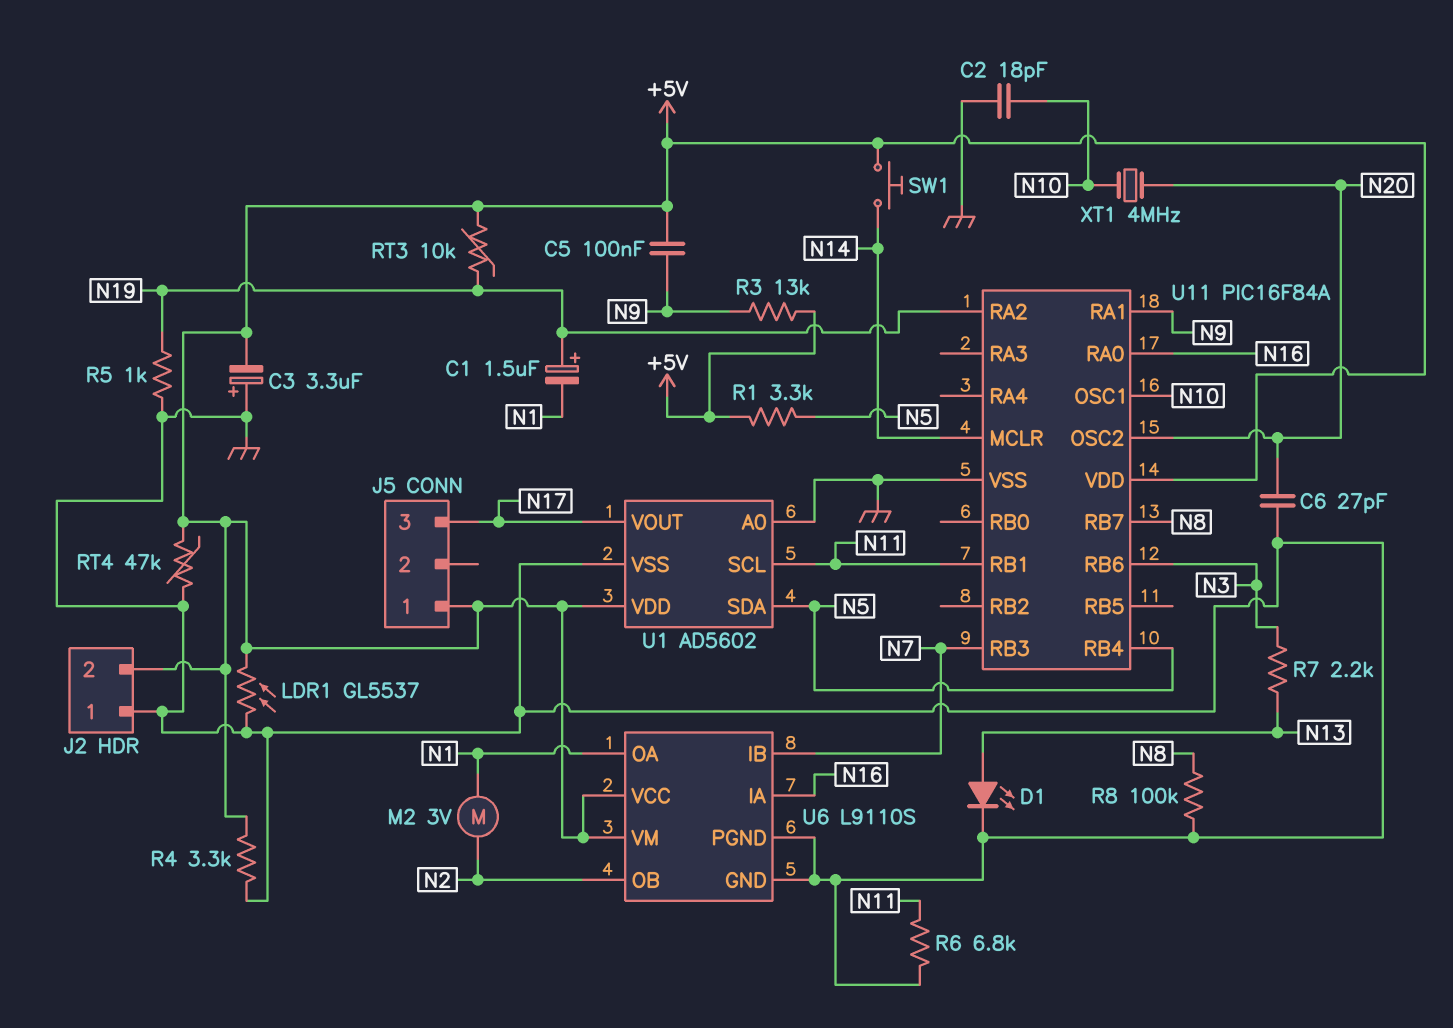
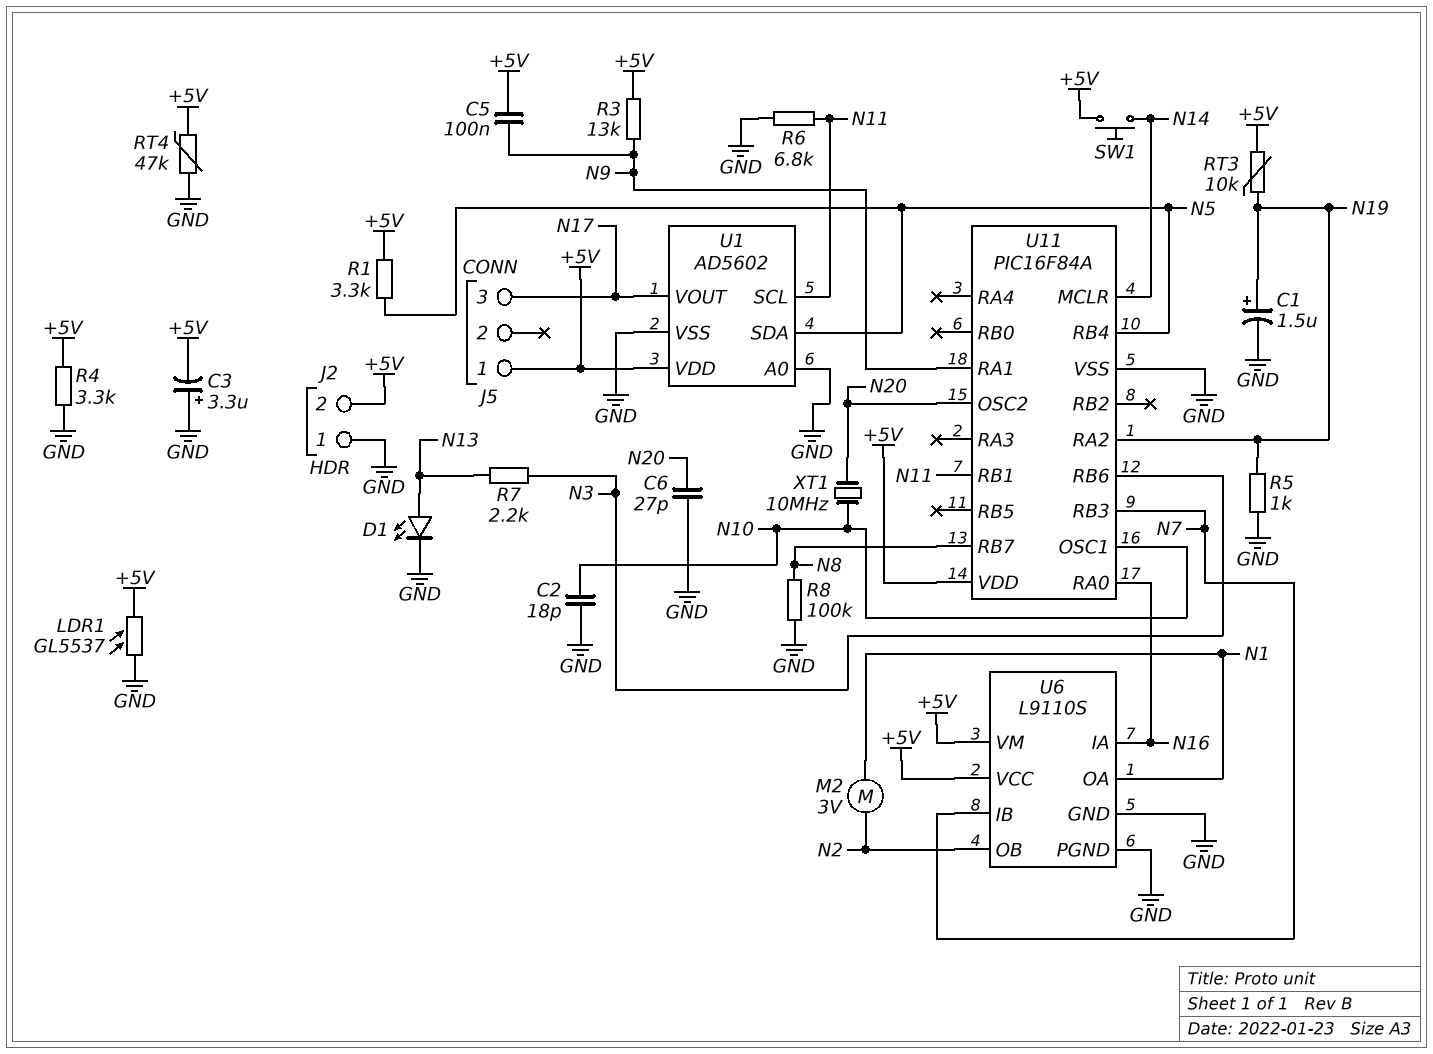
C1: 1.5uF (plus N19, minus N1) -> 1.5uF (plus N19, minus GND)
XT1: 4MHz (N10, N20) -> 10MHz (N10, N20)

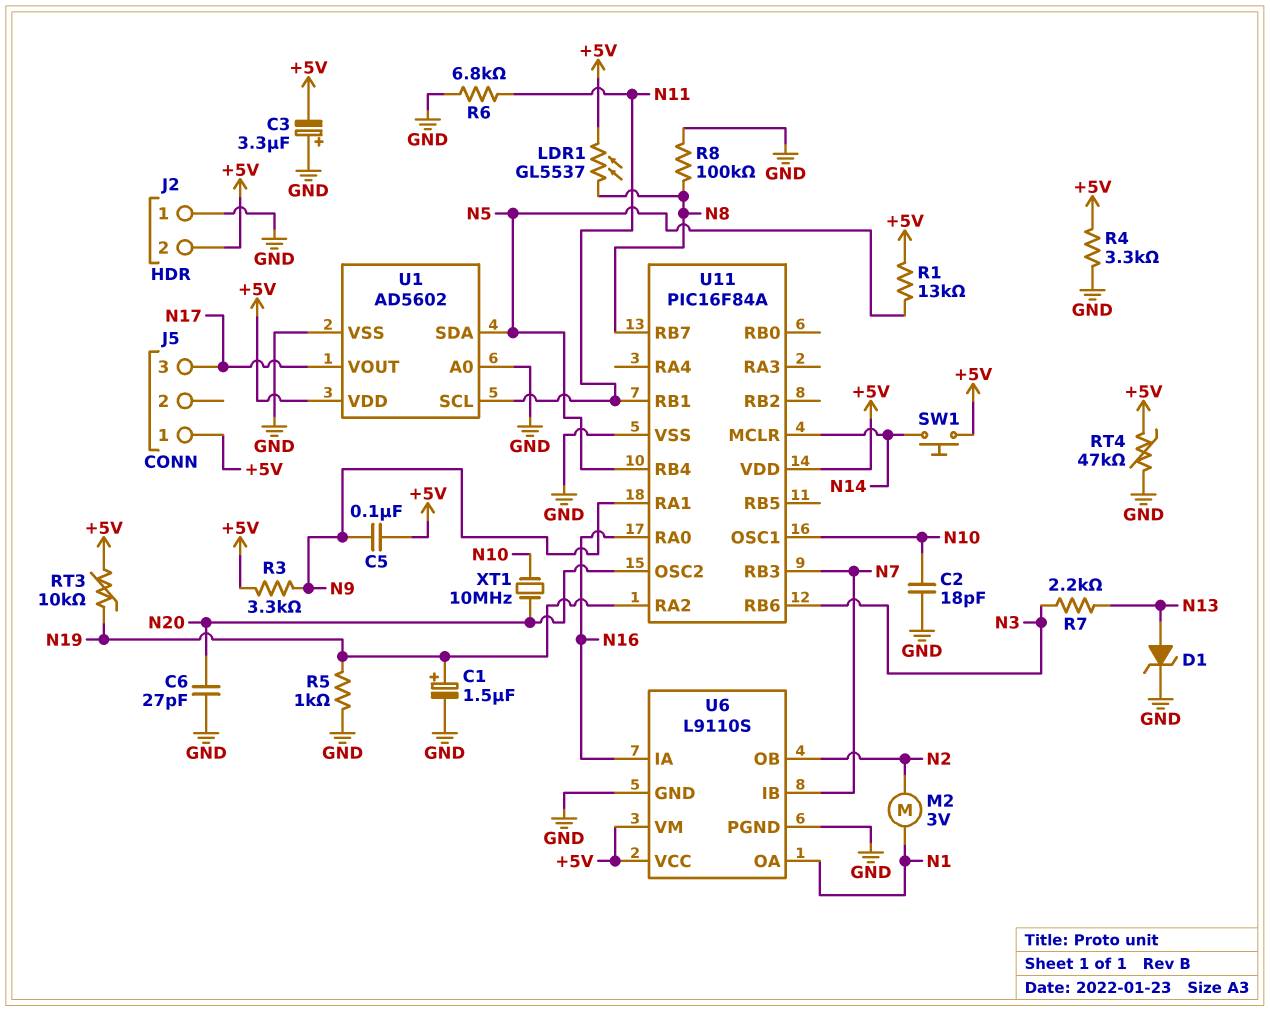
D1: LED (A N13, K GND) -> zener (A N13, K GND)
LDR1: GL5537 (+5V, GND) -> GL5537 (+5V, N8)
R1: 3.3k (+5V, N5) -> 13k (+5V, N5)
R3: 13k (+5V, N9) -> 3.3k (+5V, N9)

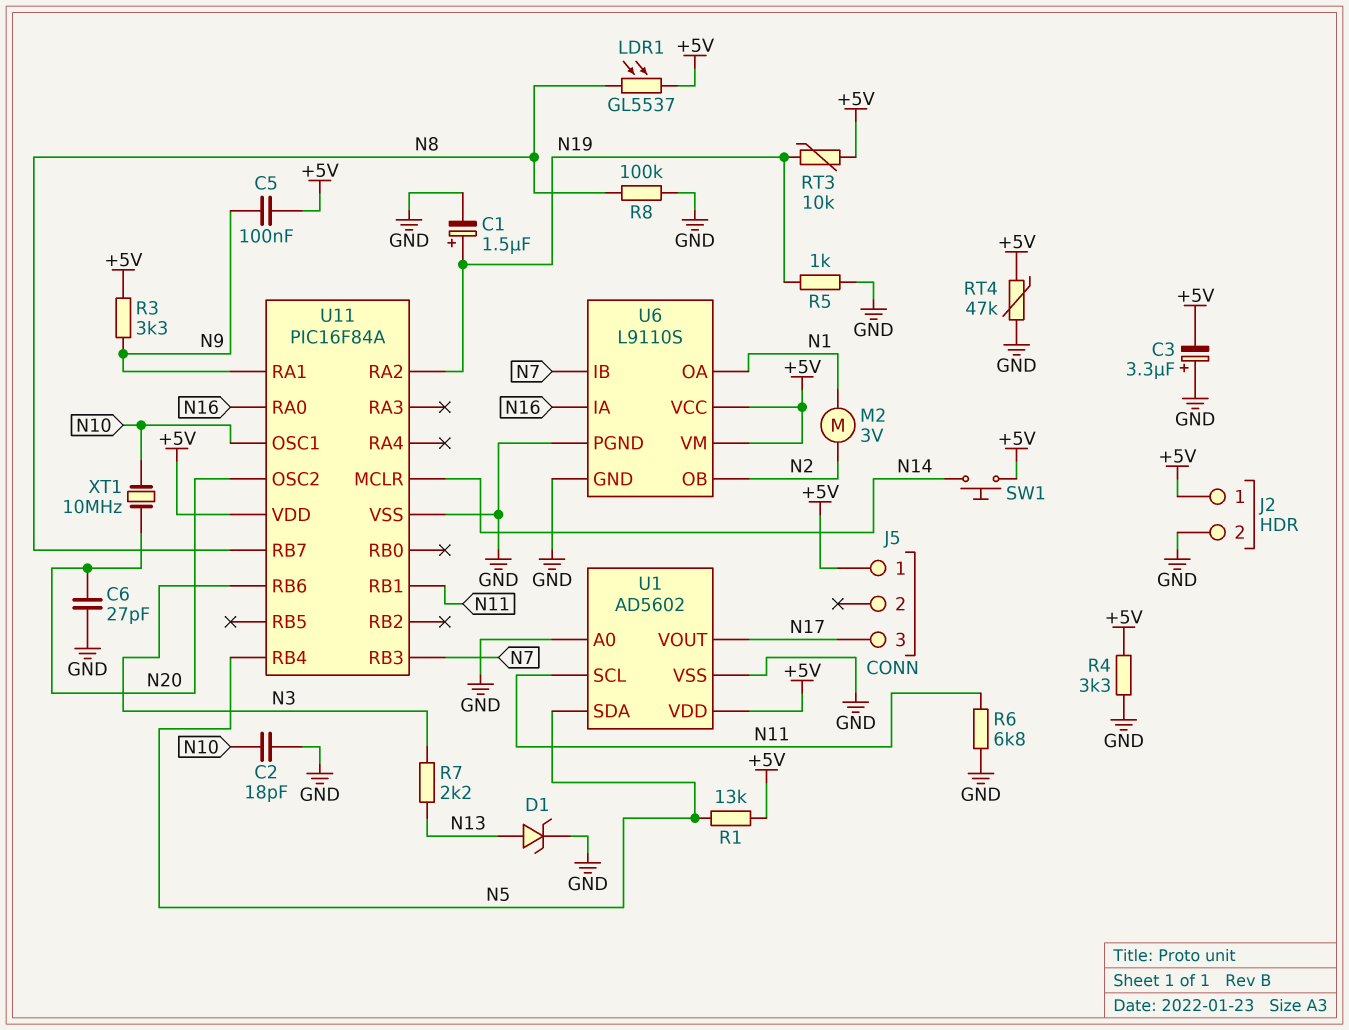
J2 pin 1: GND -> +5V
J2 pin 2: +5V -> GND

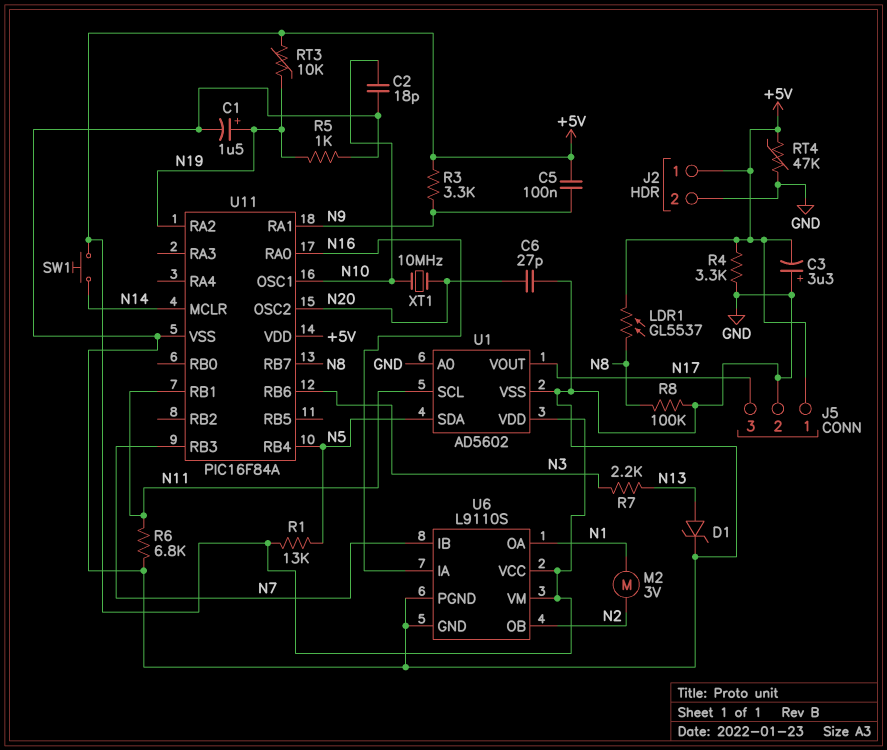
J5 pin 2: none -> GND

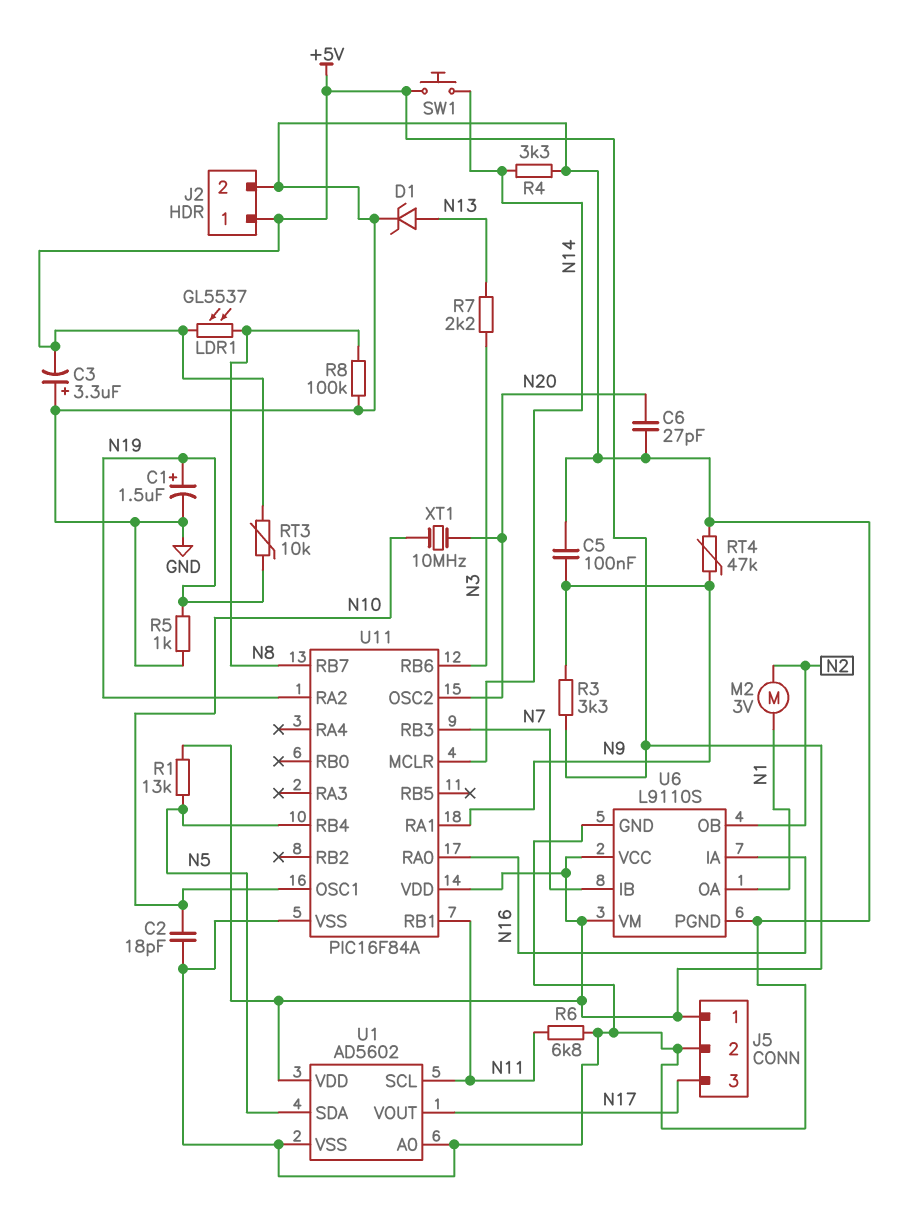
C5: 100nF (+5V, N9) -> 100nF (GND, N9)
R4: 3.3k (+5V, GND) -> 3.3k (GND, N14)
RT4: 47k (+5V, GND) -> 47k (GND, N9)

